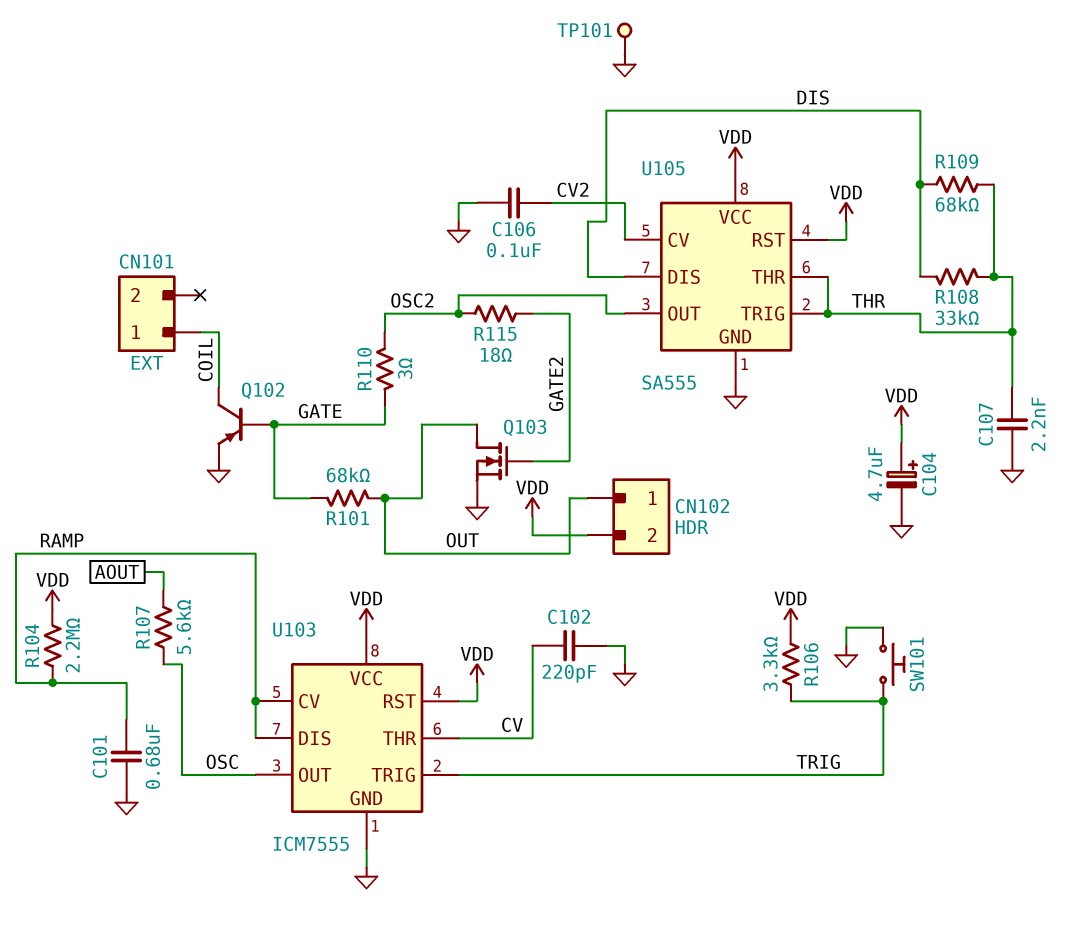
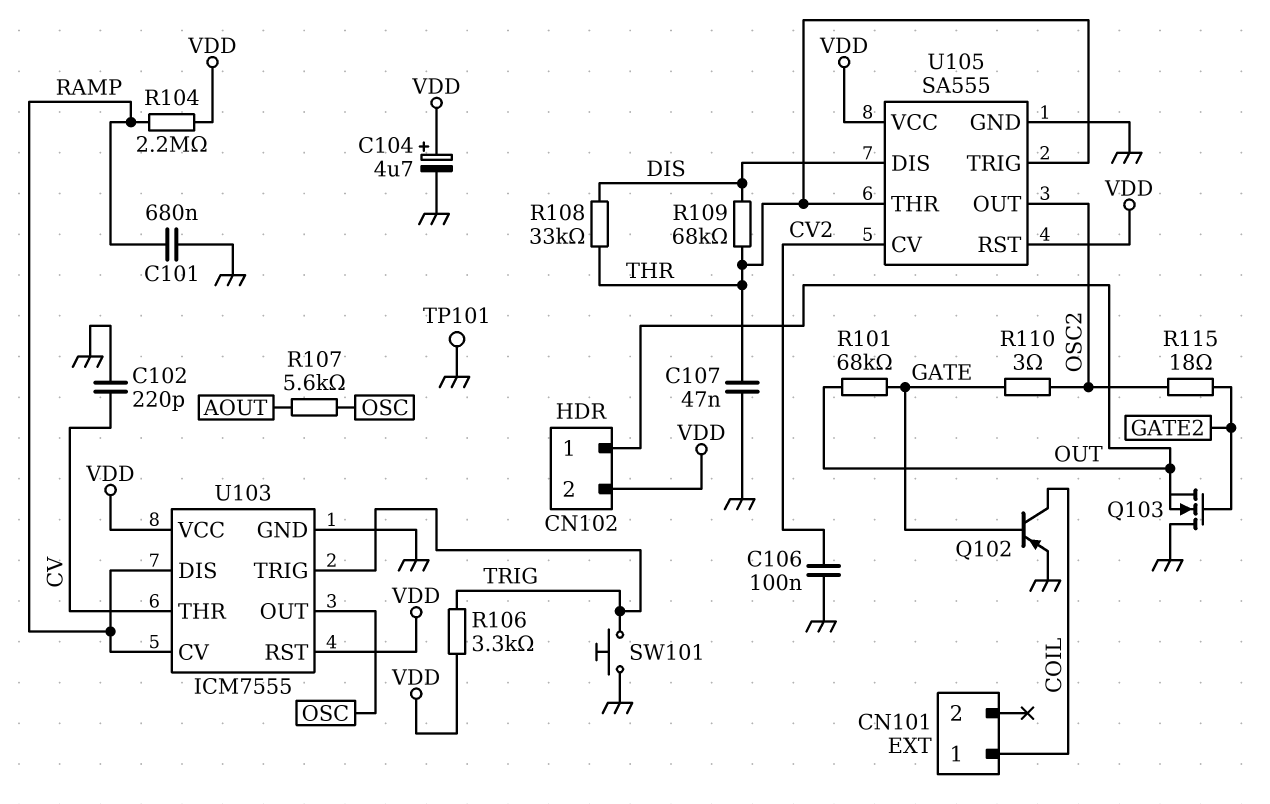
C107: 2.2nF (GND, THR) -> 47nF (GND, THR)
Q103: NMOS (G GATE2, D OUT, S GND) -> NMOS (G GATE2, D GND, S OUT)

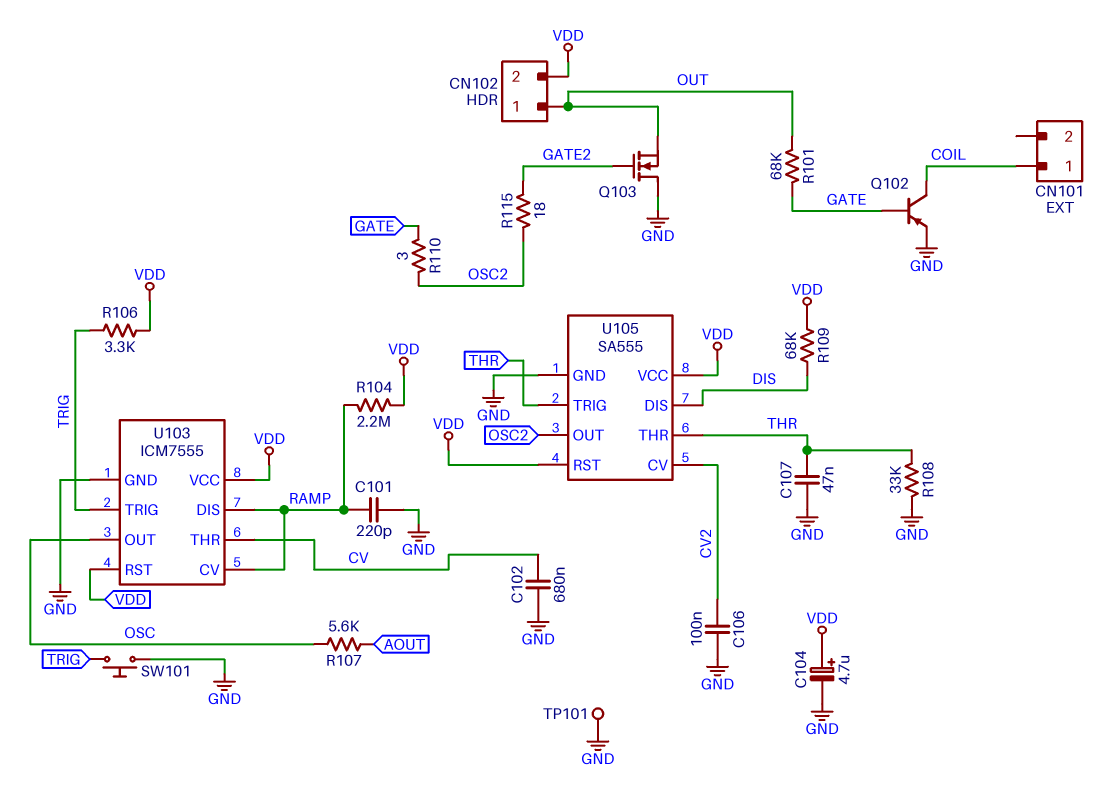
C101: 680nF (GND, RAMP) -> 220pF (GND, RAMP)
C102: 220pF (CV, GND) -> 680nF (CV, GND)
R108: 33k (DIS, THR) -> 33k (GND, THR)
R109: 68k (DIS, THR) -> 68k (DIS, VDD)

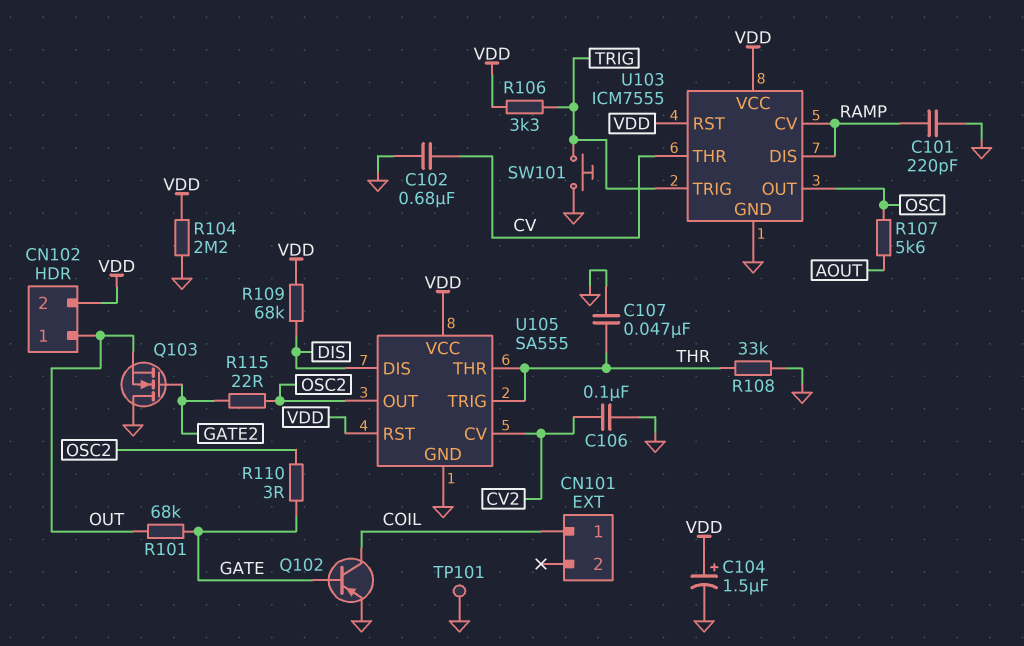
C104: 4.7uF (plus VDD, minus GND) -> 1.5uF (plus VDD, minus GND)
R104: 2.2M (RAMP, VDD) -> 2.2M (GND, VDD)
R115: 18 (GATE2, OSC2) -> 22 (GATE2, OSC2)

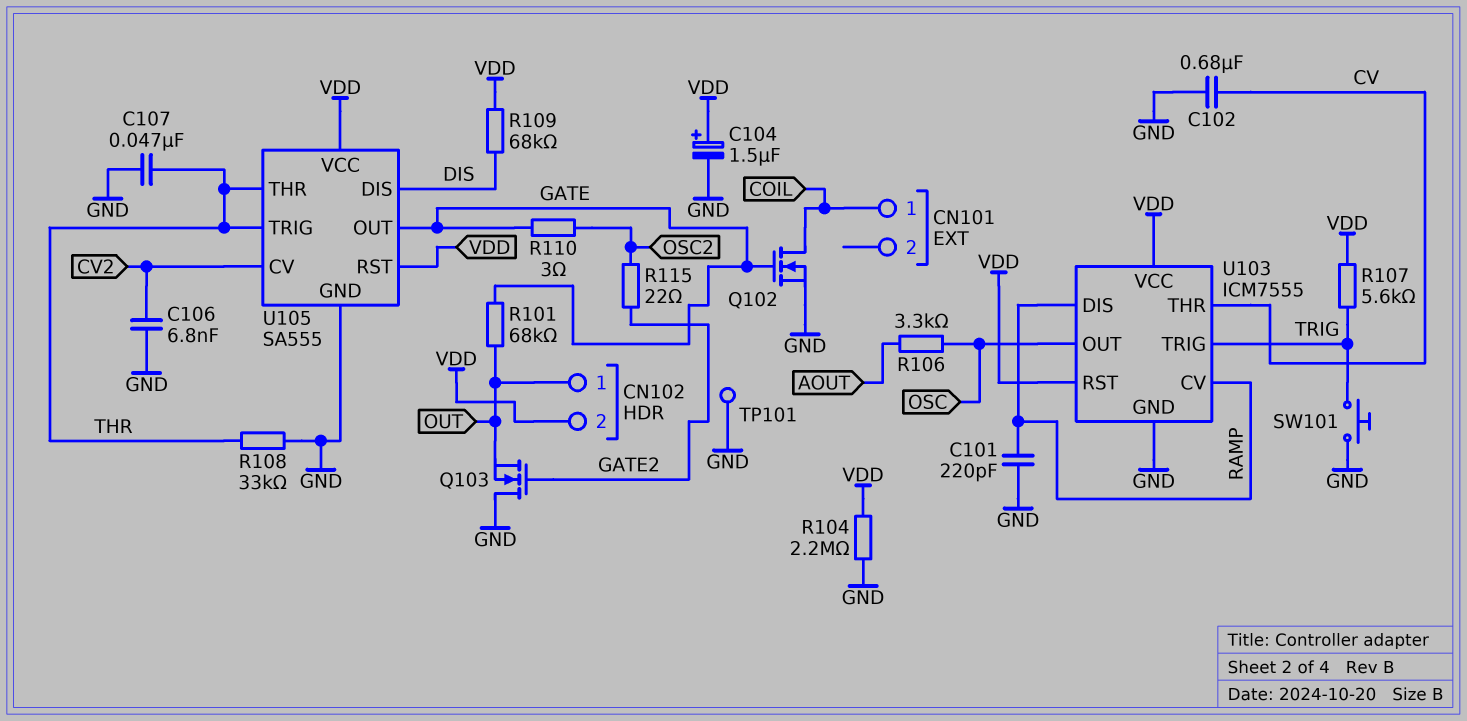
C106: 100nF (CV2, GND) -> 6.8nF (CV2, GND)
Q102: PNP (B GATE, C COIL, E GND) -> NMOS (G GATE, D COIL, S GND)
R106: 3.3k (TRIG, VDD) -> 3.3k (AOUT, OSC)
R107: 5.6k (AOUT, OSC) -> 5.6k (TRIG, VDD)
U105 pin OUT: OSC2 -> GATE

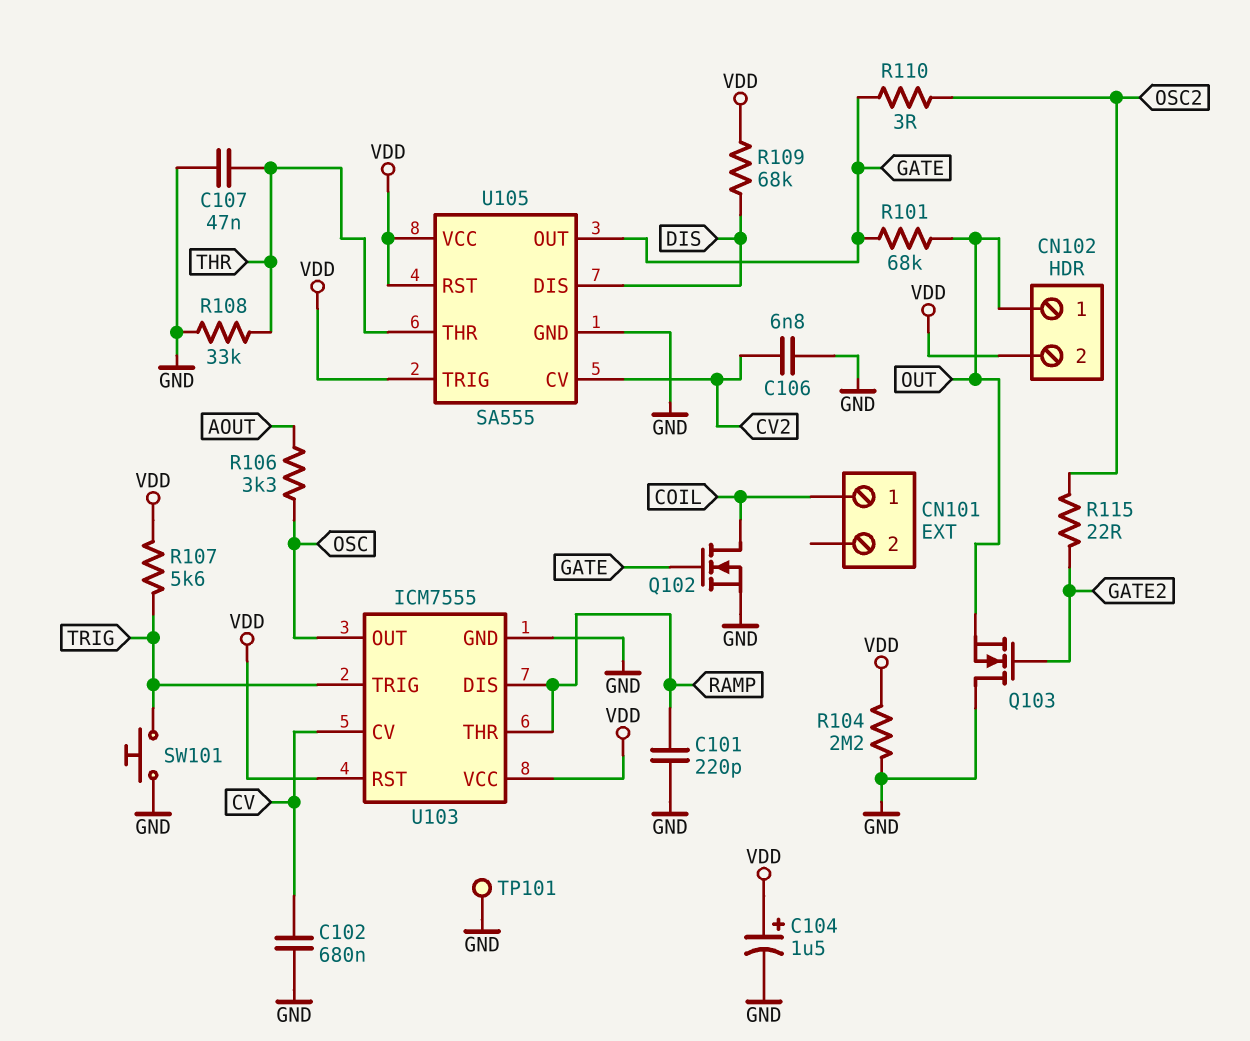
U103 pin CV: RAMP -> CV
U103 pin THR: CV -> RAMP
U105 pin TRIG: THR -> VDD

